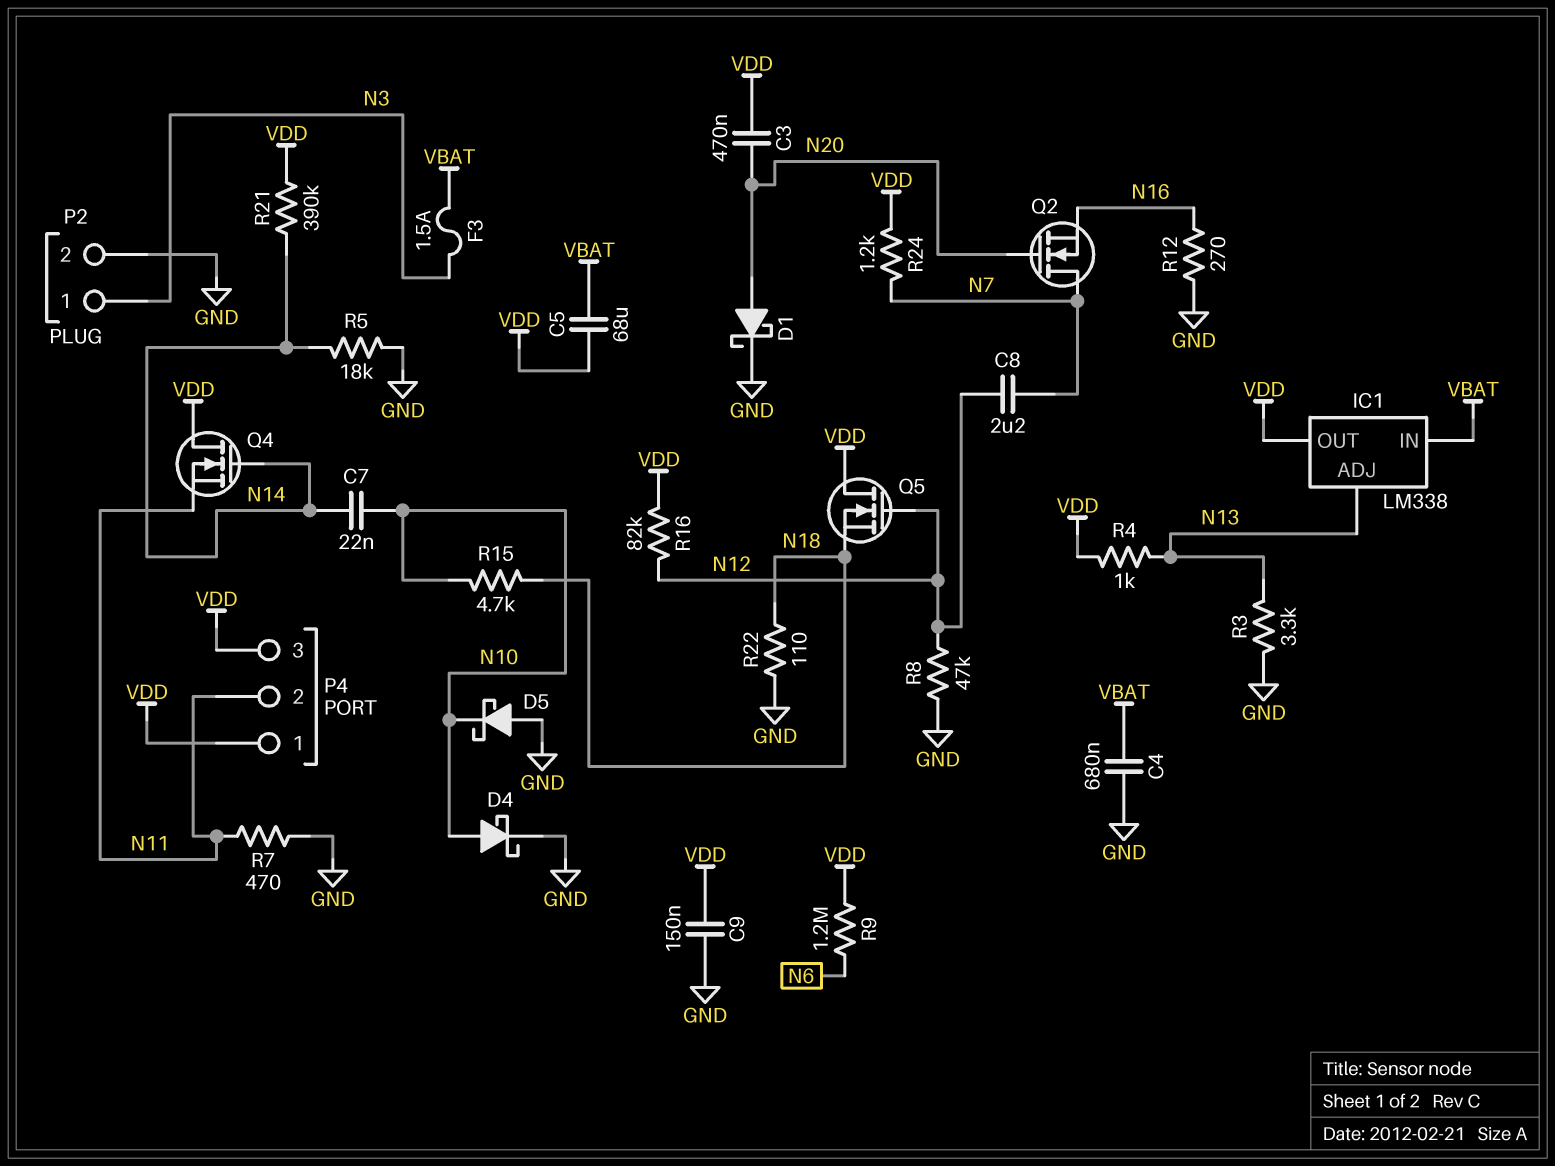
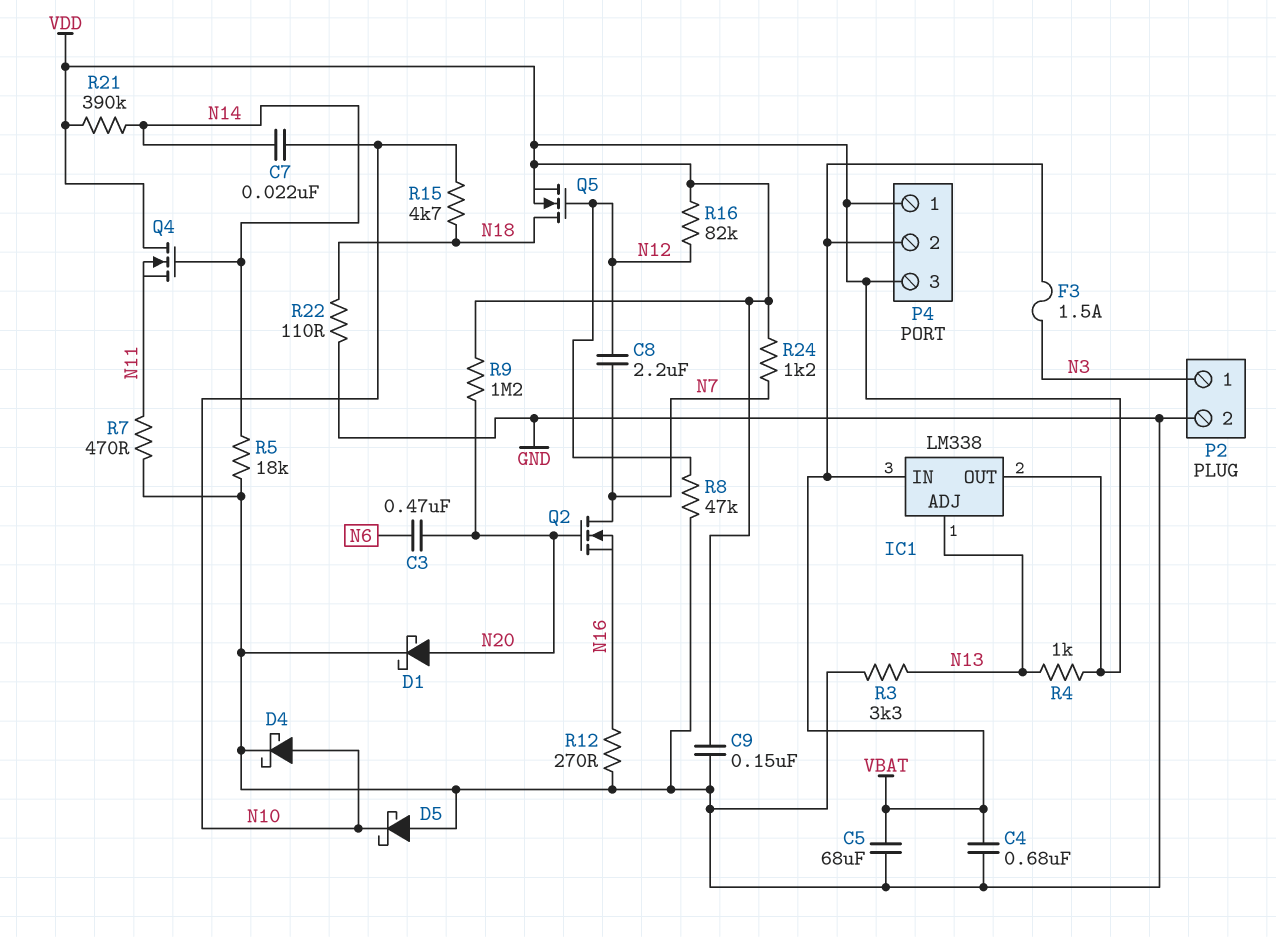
C3: 470nF (N20, VDD) -> 470nF (N6, N20)
C5: 68uF (VBAT, VDD) -> 68uF (GND, VBAT)
P4 pin 2: N11 -> VBAT
Q5: NMOS (G N12, D VDD, S N18) -> NMOS (G N12, D N18, S VDD)
R9: 1.2M (N6, VDD) -> 1.2M (N20, VDD)

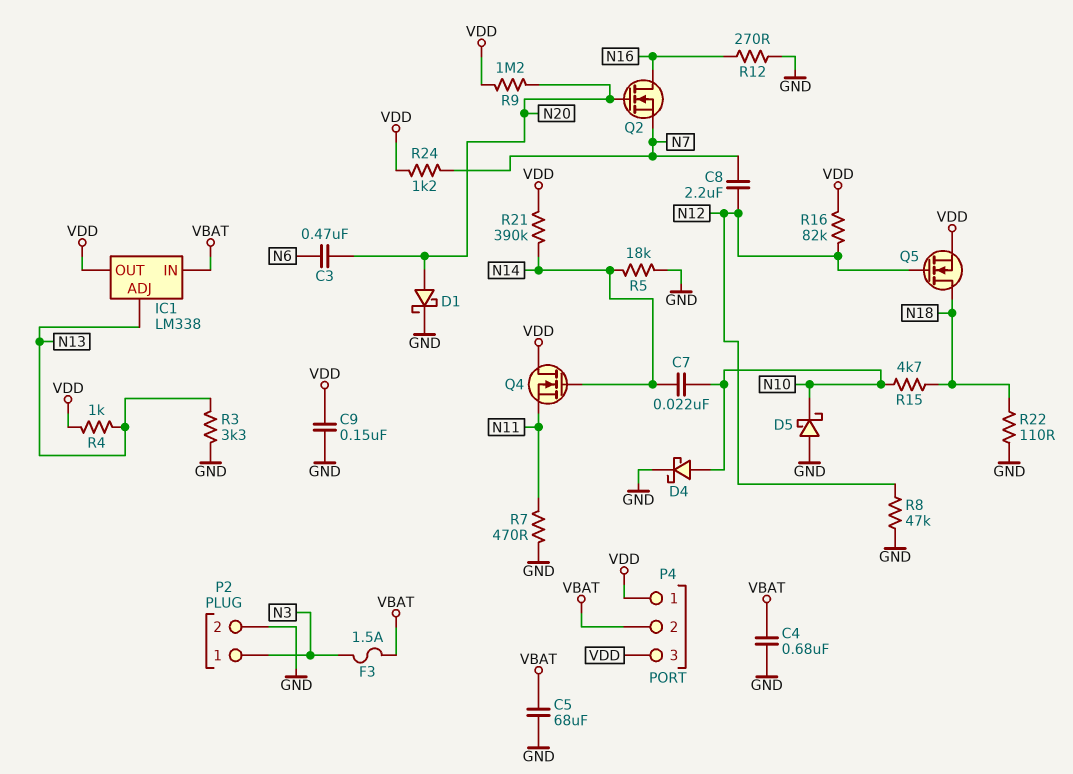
Q2: NMOS (G N20, D N7, S N16) -> NMOS (G N20, D N16, S N7)

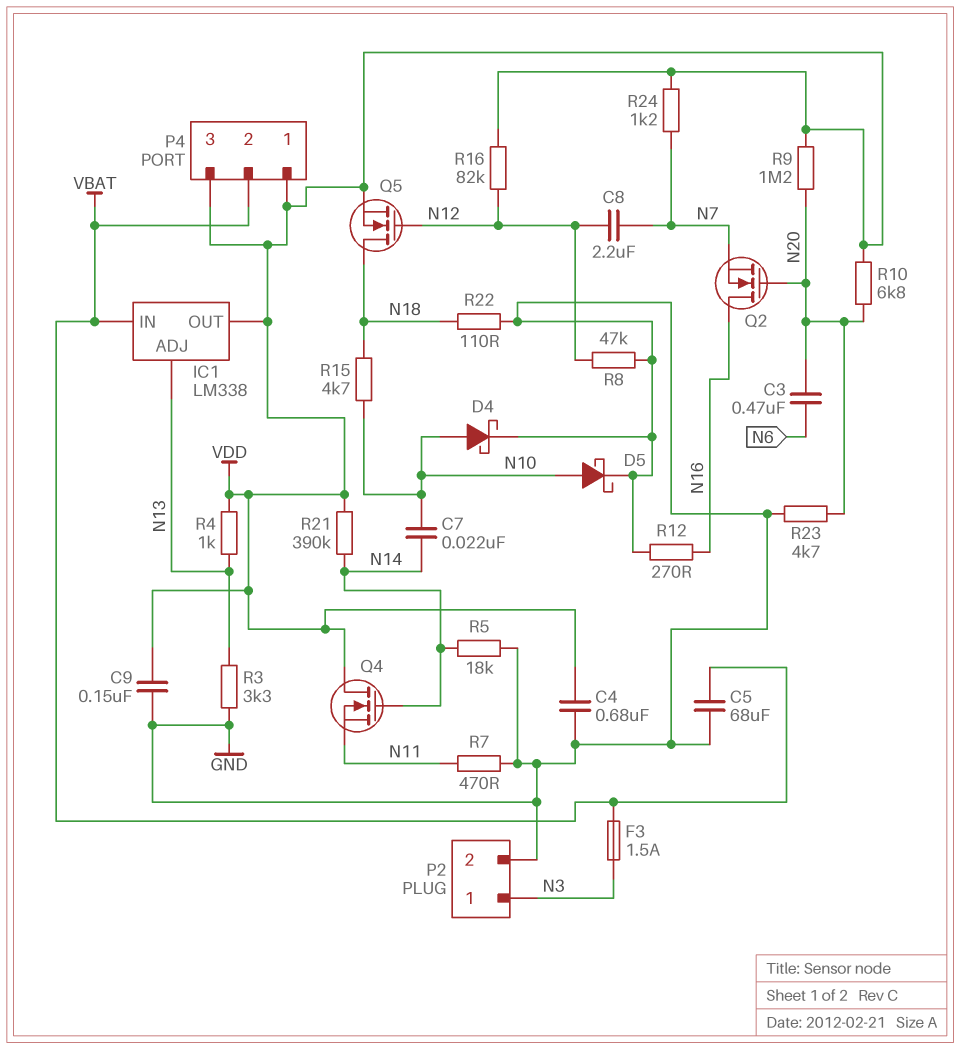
C4: 680nF (GND, VBAT) -> 680nF (GND, VDD)
D1: schottky (A N20, K GND) -> none
D5: schottky (A GND, K N10) -> schottky (A N10, K GND)
R10: none -> 6.8k (N20, VDD)
R23: none -> 4.7k (GND, N20)

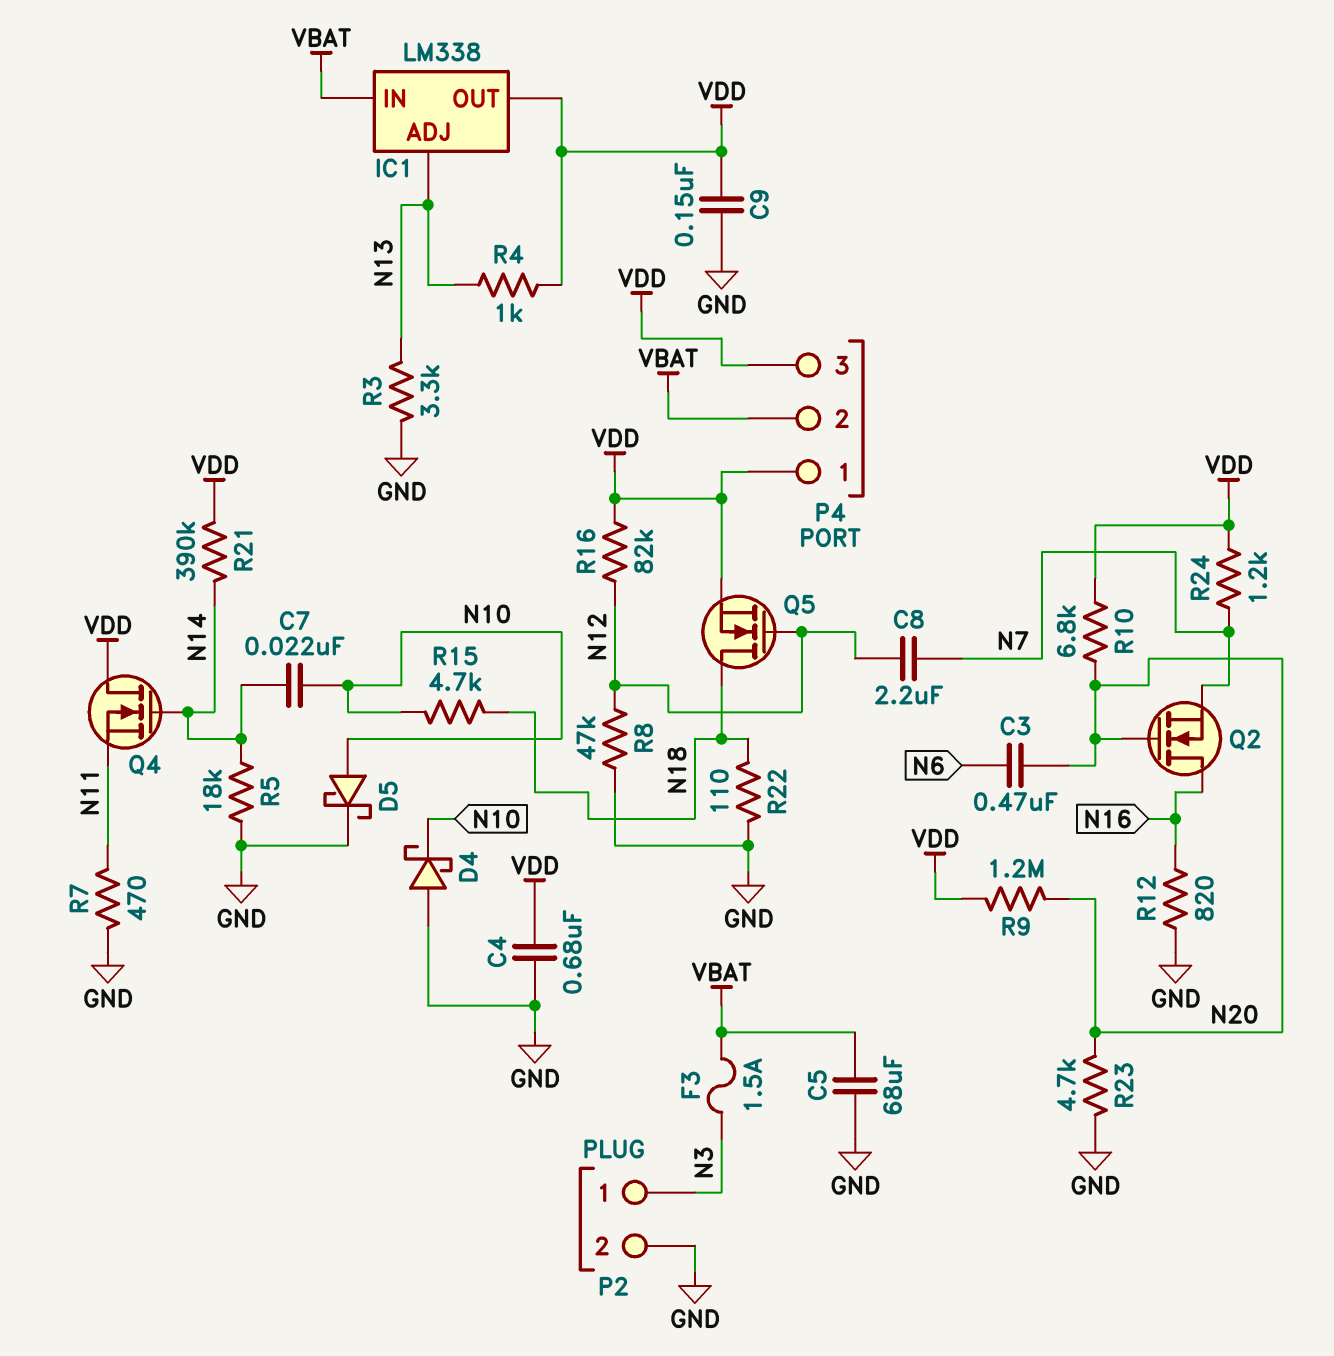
D4: schottky (A N10, K GND) -> schottky (A GND, K N10)
R12: 270 (GND, N16) -> 820 (GND, N16)

